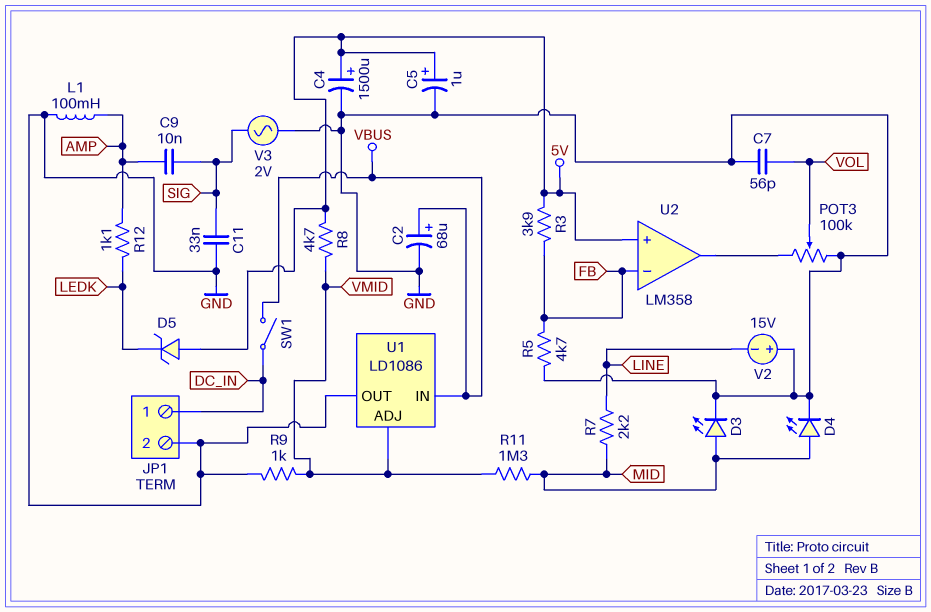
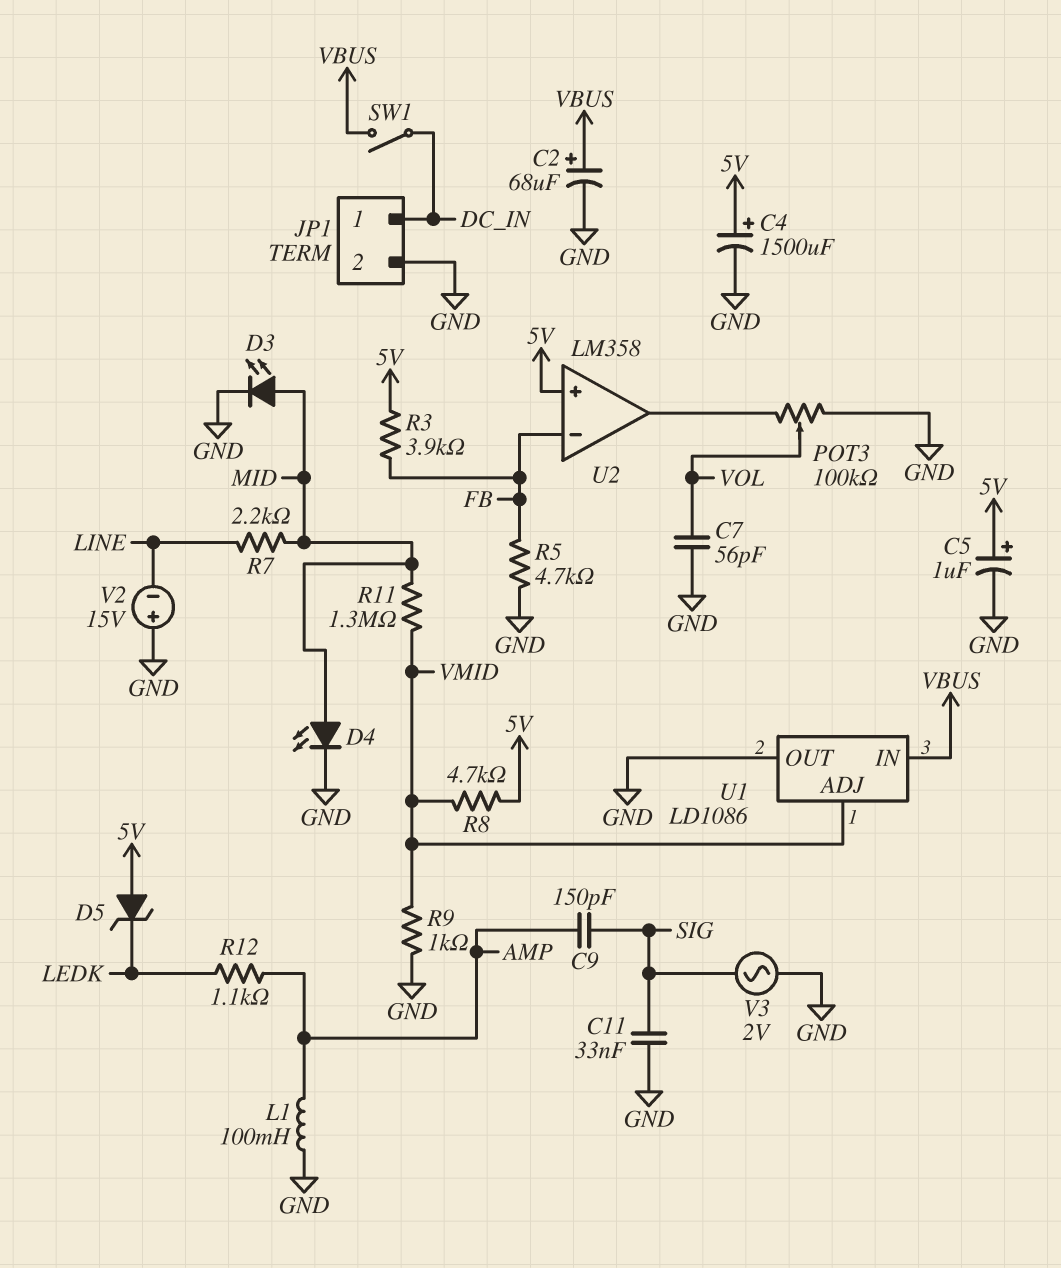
C9: 10nF (AMP, SIG) -> 150pF (AMP, SIG)

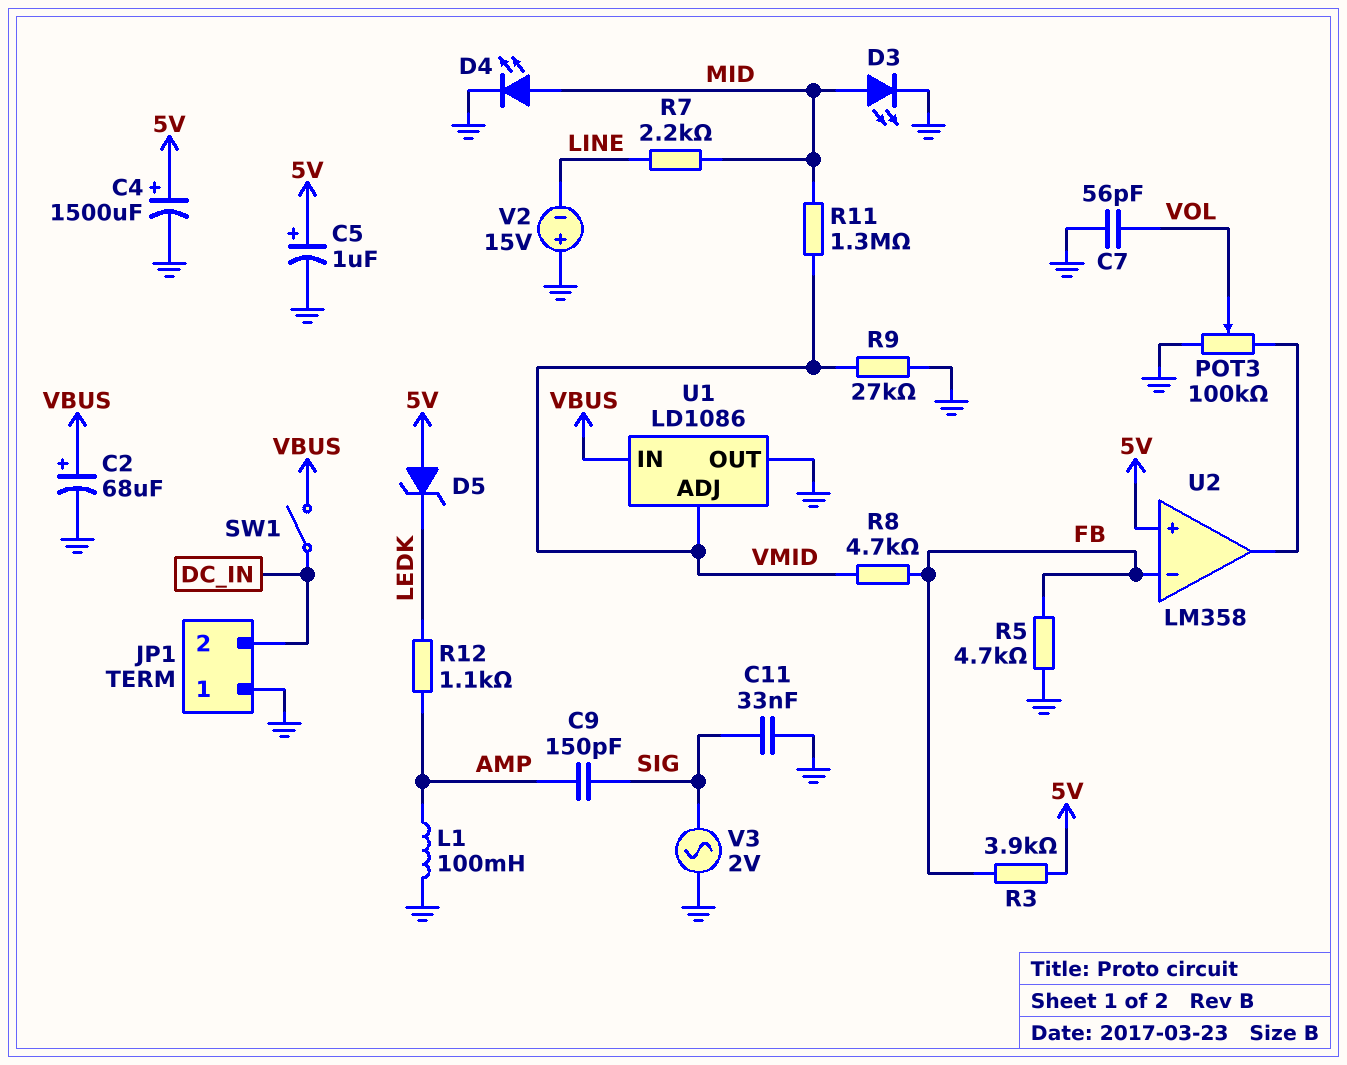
JP1 pin 1: DC_IN -> GND
JP1 pin 2: GND -> DC_IN
R8: 4.7k (5V, VMID) -> 4.7k (FB, VMID)
R9: 1k (GND, VMID) -> 27k (GND, VMID)

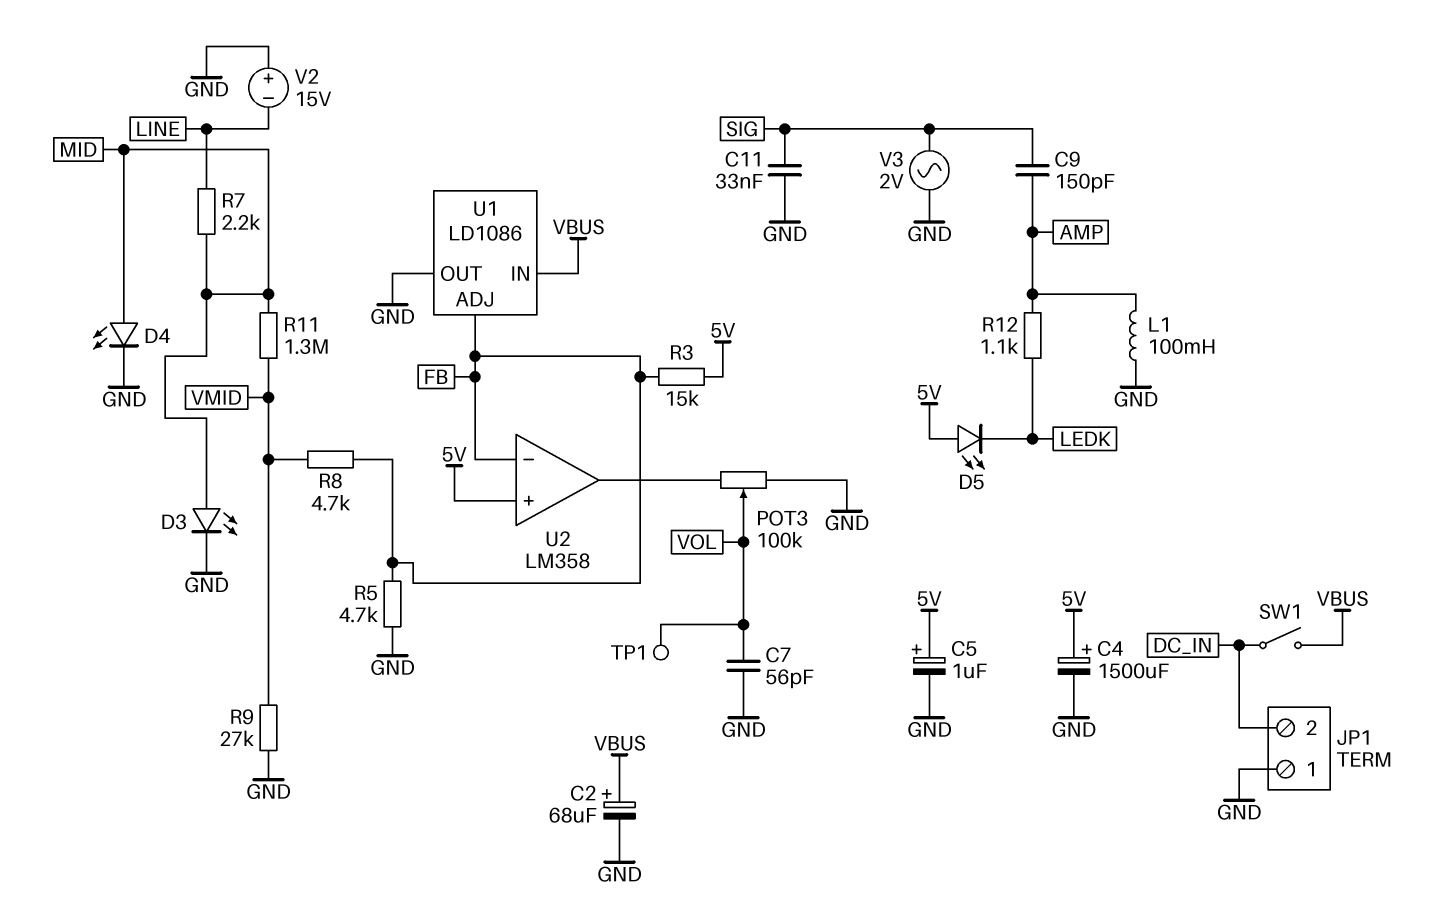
D5: zener (A 5V, K LEDK) -> LED (A 5V, K LEDK)
R3: 3.9k (5V, FB) -> 15k (5V, FB)
TP1: none -> test point (VOL)
U1 pin ADJ: VMID -> FB

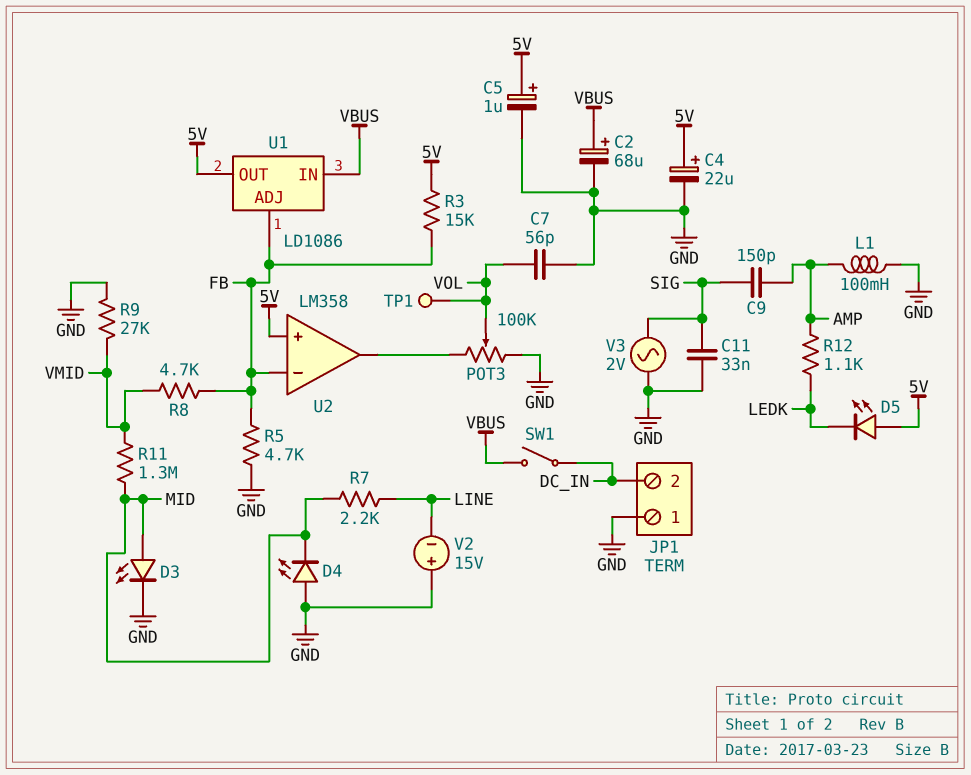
C4: 1500uF (plus 5V, minus GND) -> 22uF (plus 5V, minus GND)
D4: LED (A MID, K GND) -> LED (A GND, K MID)
U1 pin OUT: GND -> 5V

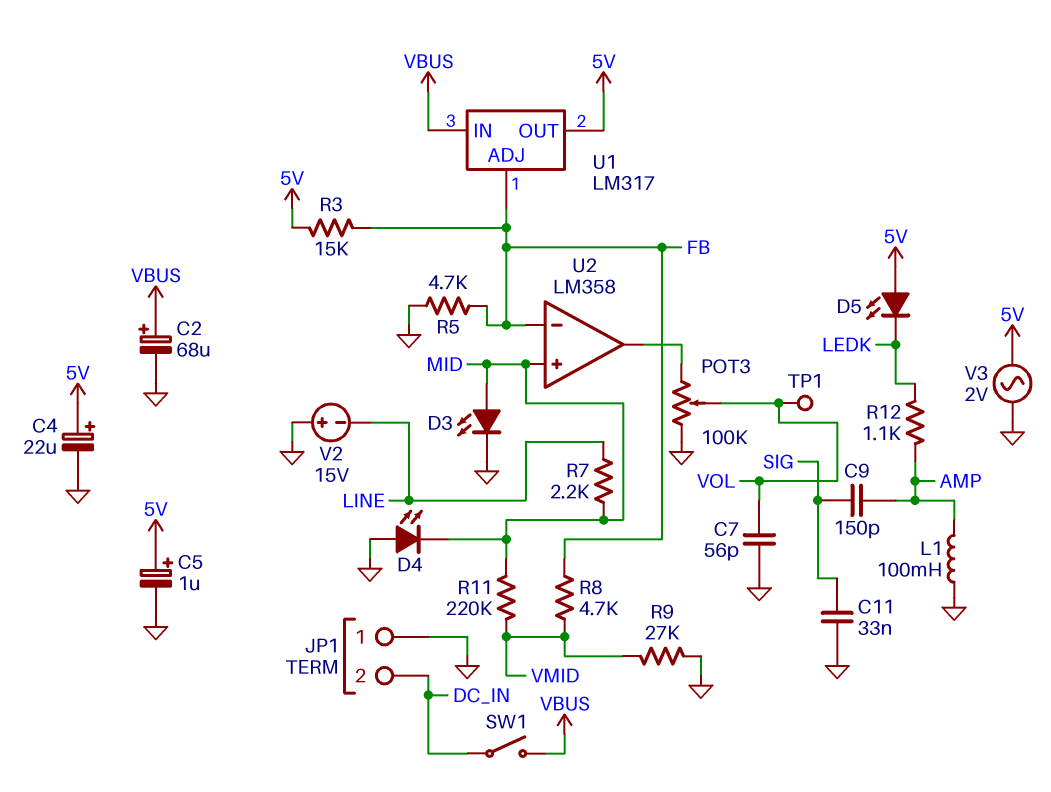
R11: 1.3M (MID, VMID) -> 220k (MID, VMID)
U1: LD1086 -> LM317
U2 pin in+: 5V -> MID
V3: AC 2V (GND, SIG) -> AC 2V (5V, GND)

